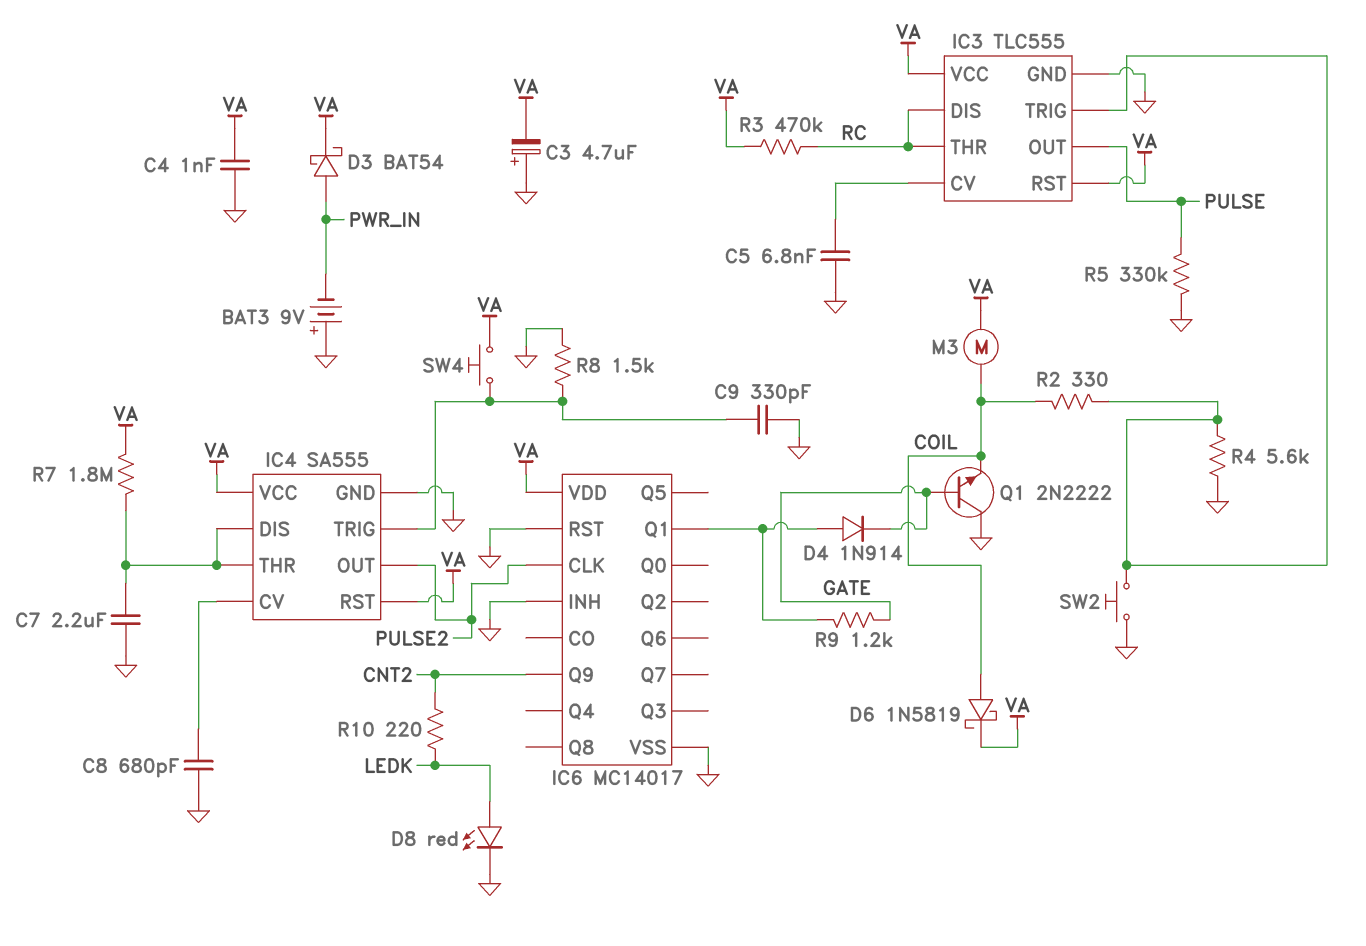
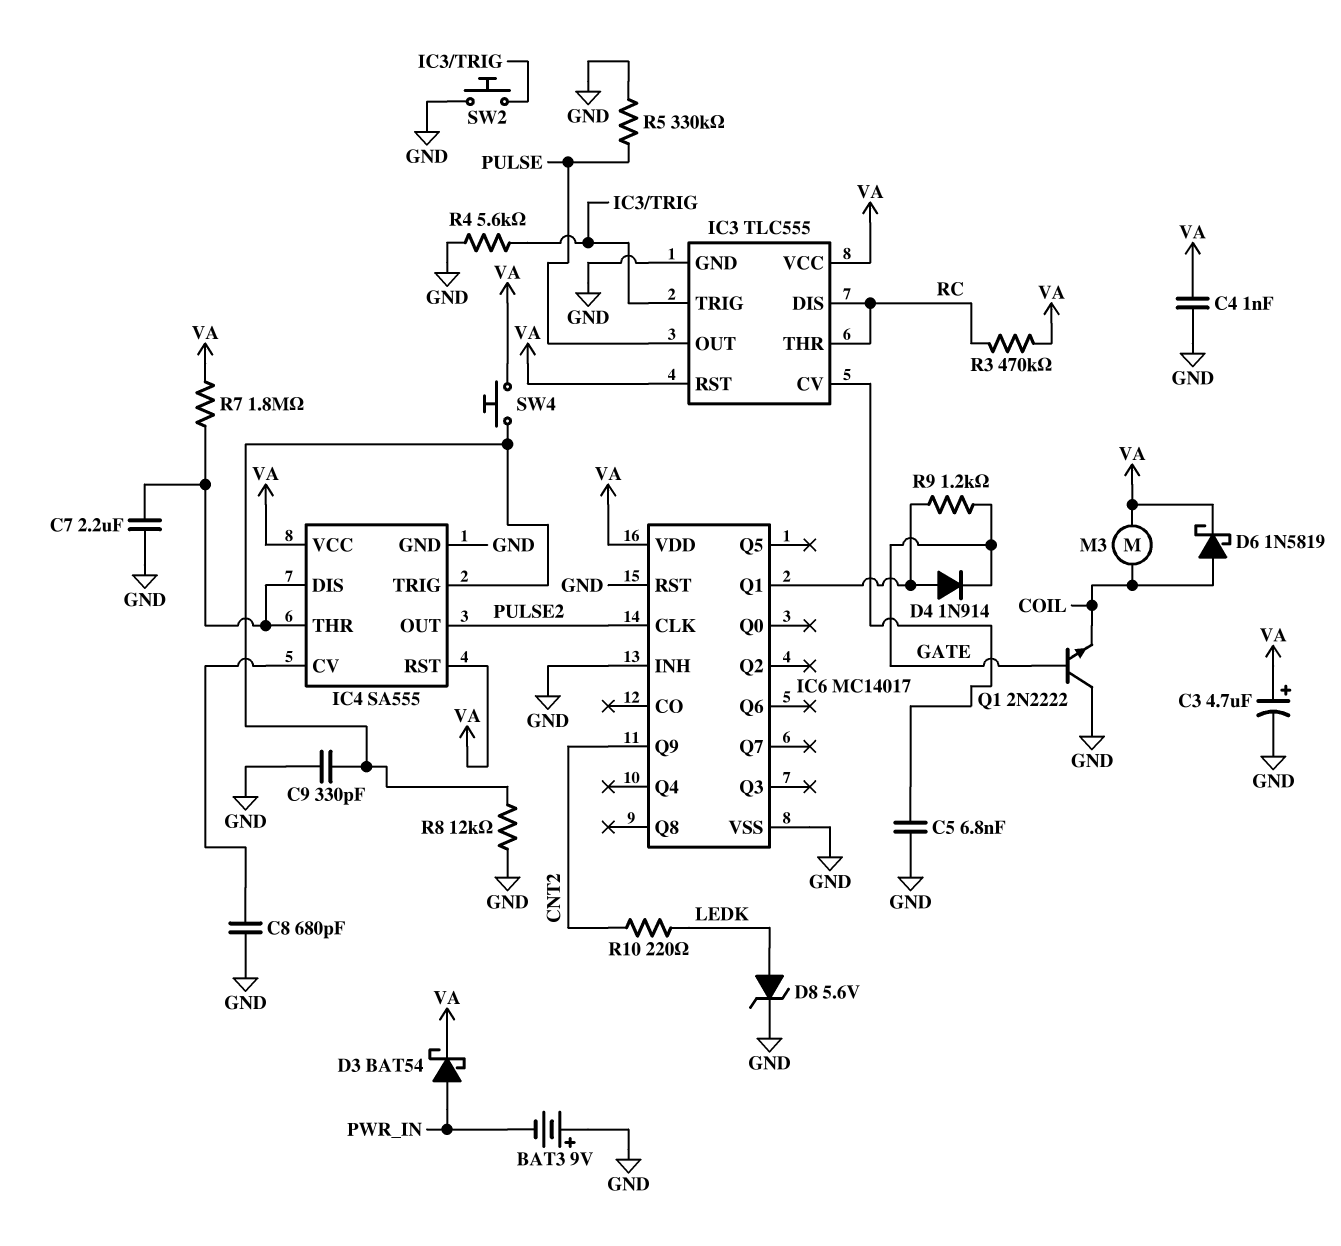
C3: 4.7uF (plus GND, minus VA) -> 4.7uF (plus VA, minus GND)
D8: LED red (A LEDK, K GND) -> zener 5.6V (A LEDK, K GND)
R2: 330 (COIL, IC3/TRIG) -> none
R8: 1.5k (GND, IC4/TRIG) -> 12k (GND, IC4/TRIG)

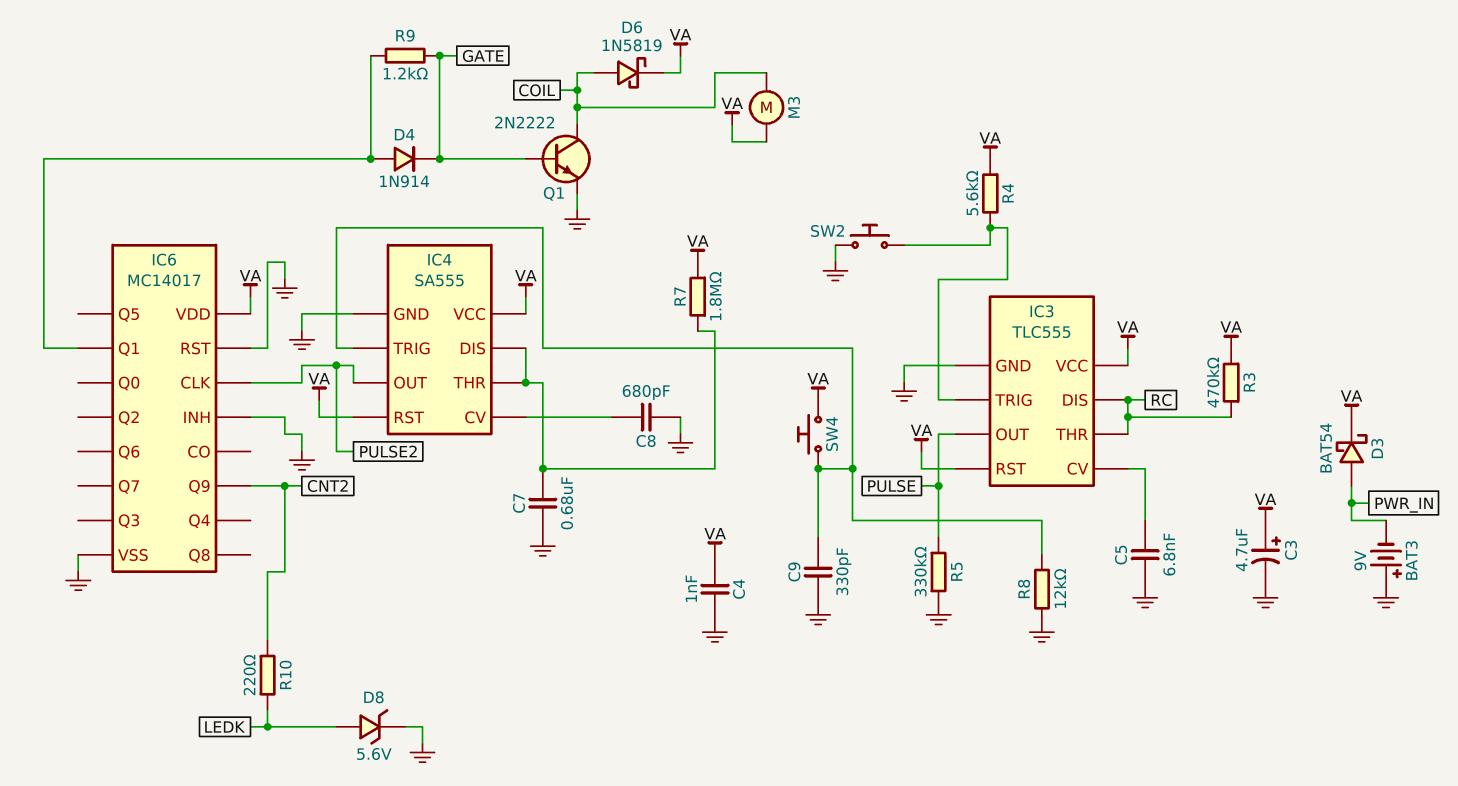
C7: 2.2uF (GND, IC4/DIS) -> 680nF (GND, IC4/DIS)
Q1: NPN 2N2222 (B GATE, C GND, E COIL) -> NPN 2N2222 (B GATE, C COIL, E GND)
R4: 5.6k (GND, IC3/TRIG) -> 5.6k (IC3/TRIG, VA)

